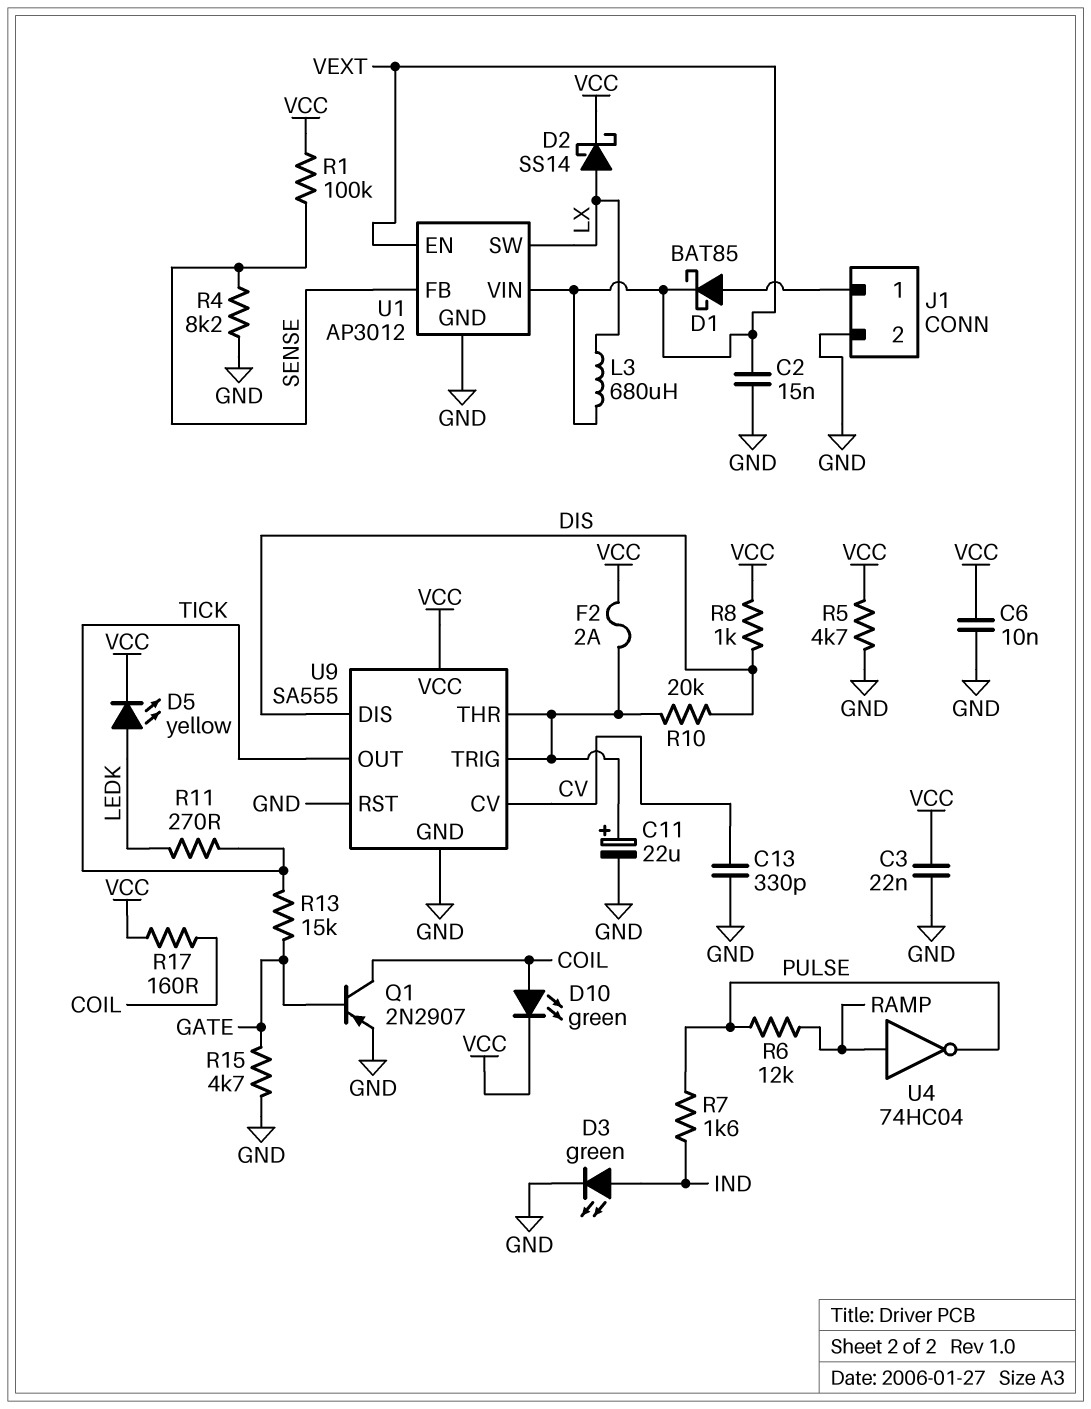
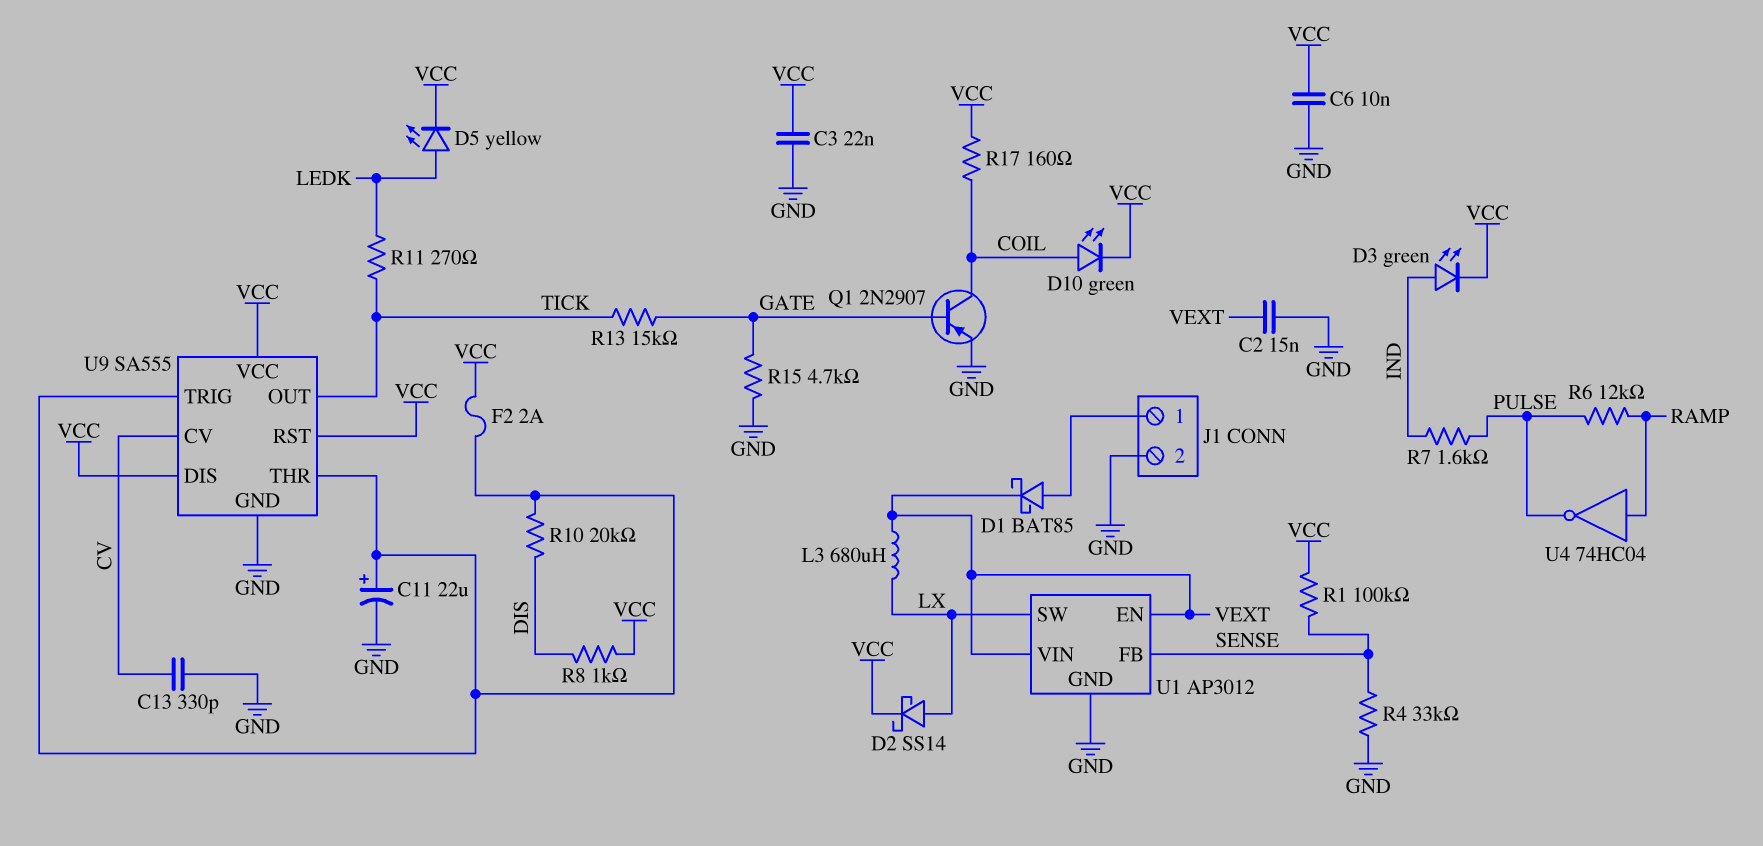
D3: LED green (A IND, K GND) -> LED green (A IND, K VCC)
R4: 8.2k (GND, SENSE) -> 33k (GND, SENSE)
R5: 4.7k (GND, VCC) -> none
U9 pin DIS: DIS -> VCC
U9 pin RST: GND -> VCC

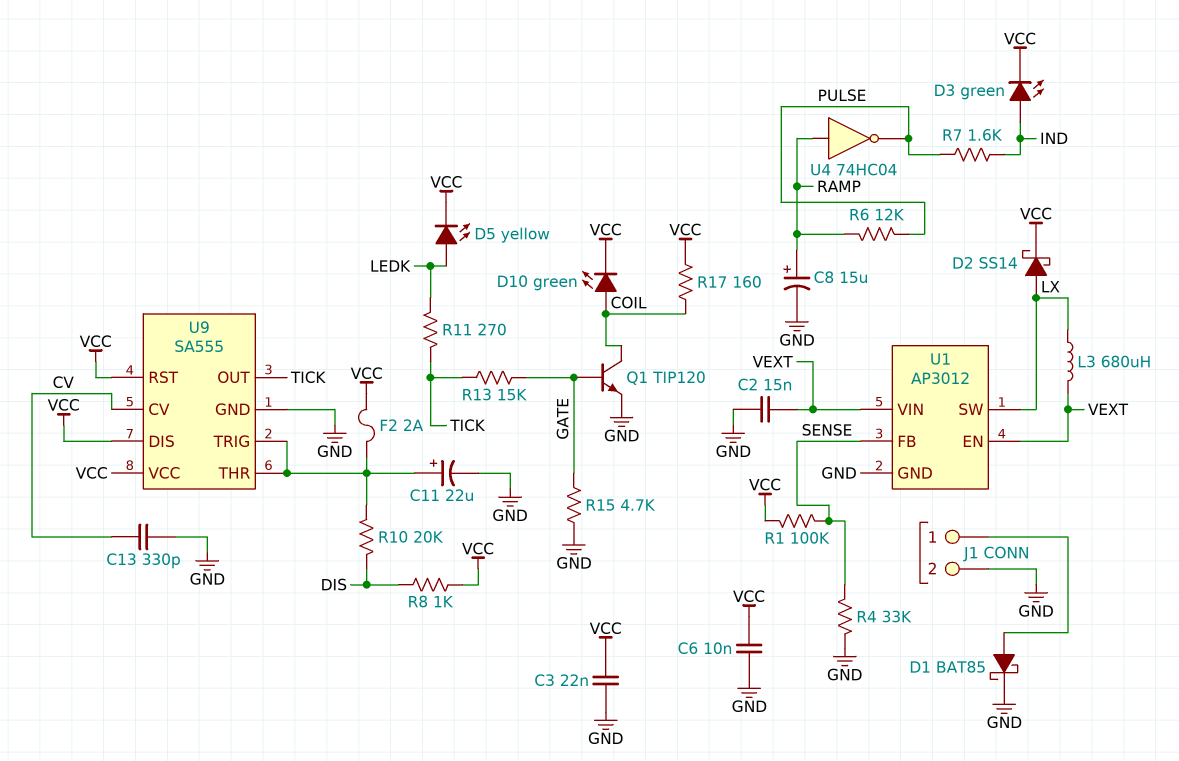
C8: none -> 15uF (plus RAMP, minus GND)
D1: schottky BAT85 (A J1/1, K VEXT) -> schottky BAT85 (A J1/1, K GND)
Q1: PNP 2N2907 (B GATE, C COIL, E GND) -> NPN TIP120 (B GATE, C COIL, E GND)

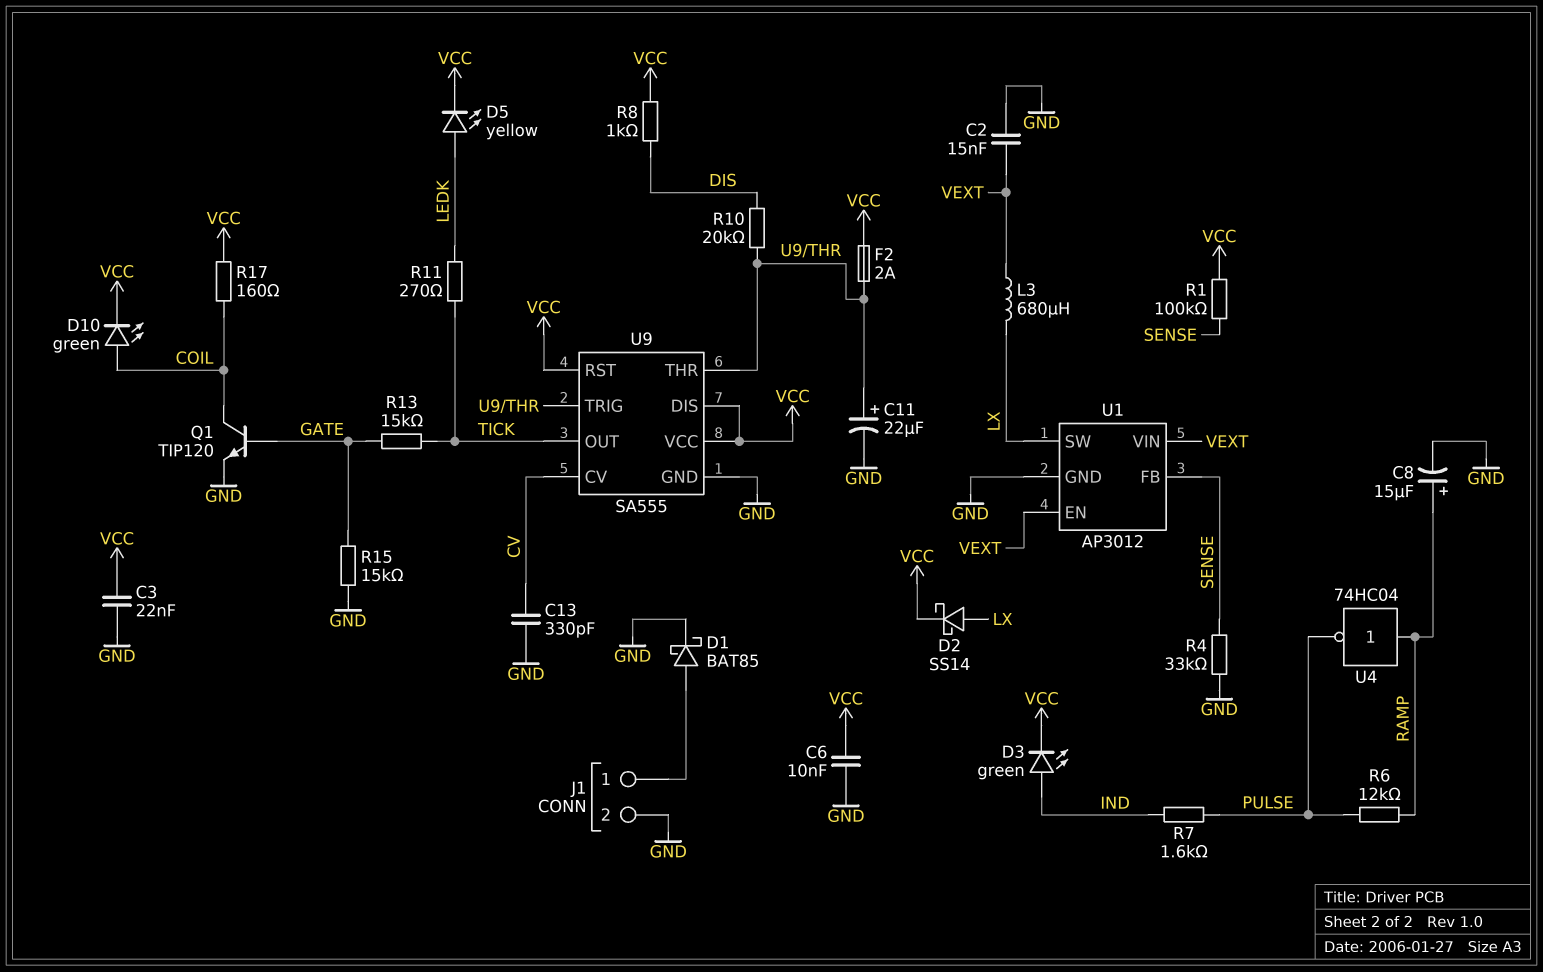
R15: 4.7k (GATE, GND) -> 15k (GATE, GND)

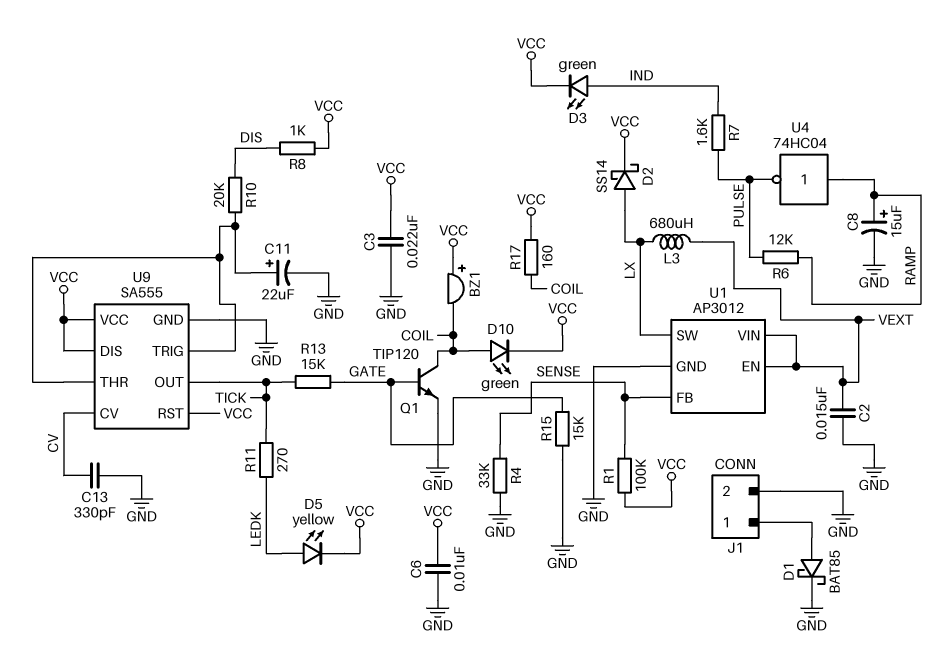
BZ1: none -> buzzer (plus VCC, minus COIL)
F2: 2A (U9/THR, VCC) -> none

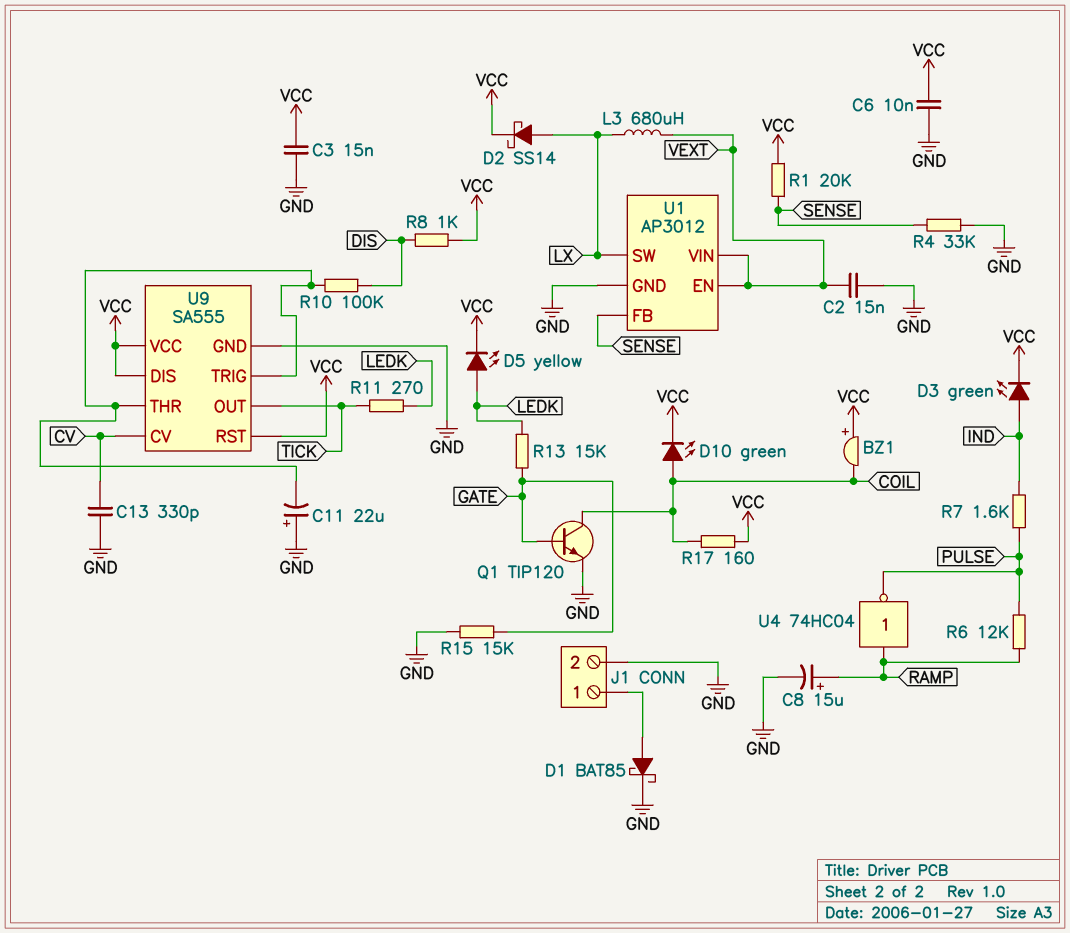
C3: 22nF (GND, VCC) -> 15nF (GND, VCC)
C11: 22uF (plus U9/THR, minus GND) -> 22uF (plus GND, minus U9/THR)
R1: 100k (SENSE, VCC) -> 20k (SENSE, VCC)
R10: 20k (DIS, U9/THR) -> 100k (DIS, U9/THR)
R13: 15k (GATE, TICK) -> 15k (GATE, LEDK)

